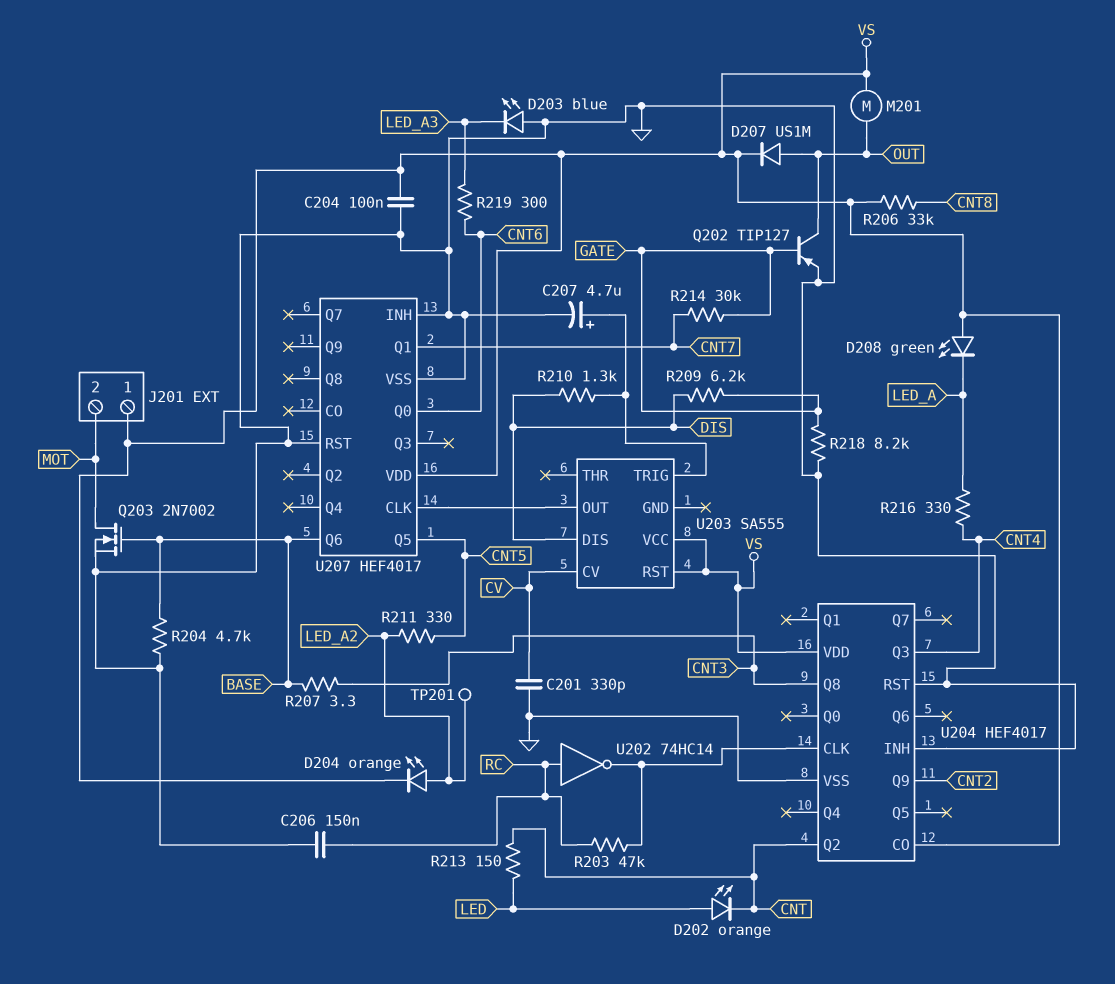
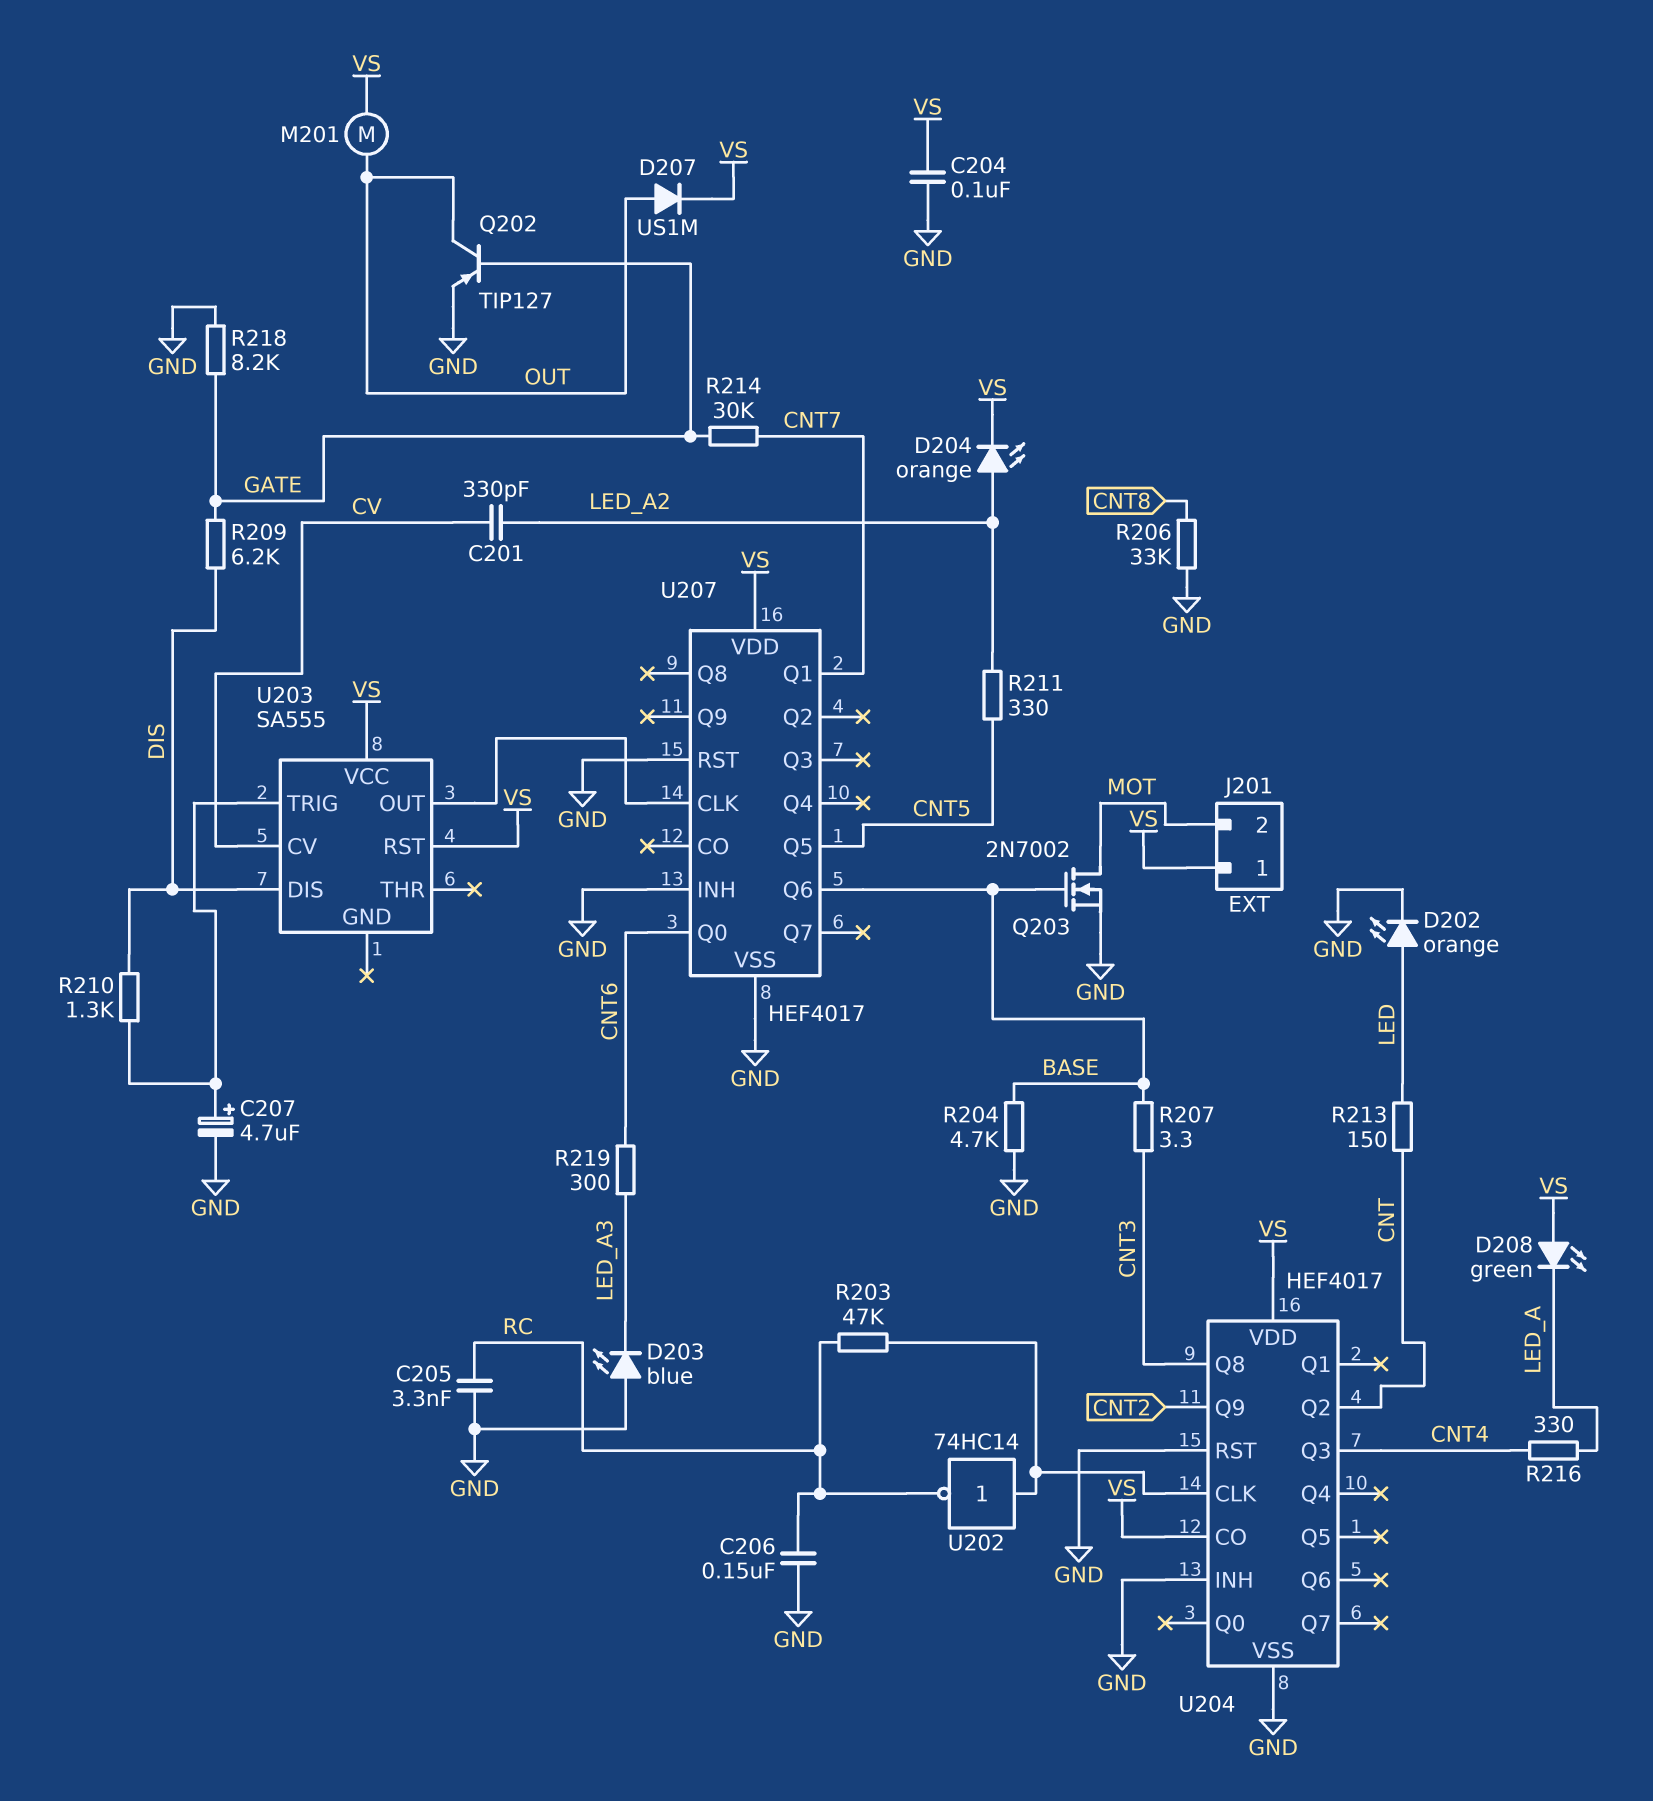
C201: 330pF (CV, GND) -> 330pF (CV, LED_A2)
C205: none -> 3.3nF (GND, RC)
D202: LED orange (A LED, K CNT) -> LED orange (A LED, K GND)
R206: 33k (CNT8, VS) -> 33k (CNT8, GND)
TP201: test point (LED_A2) -> none
U202: NOT 74HC14 (in RC, out U204/CLK) -> NOT 74HC14 (in U204/CLK, out RC)

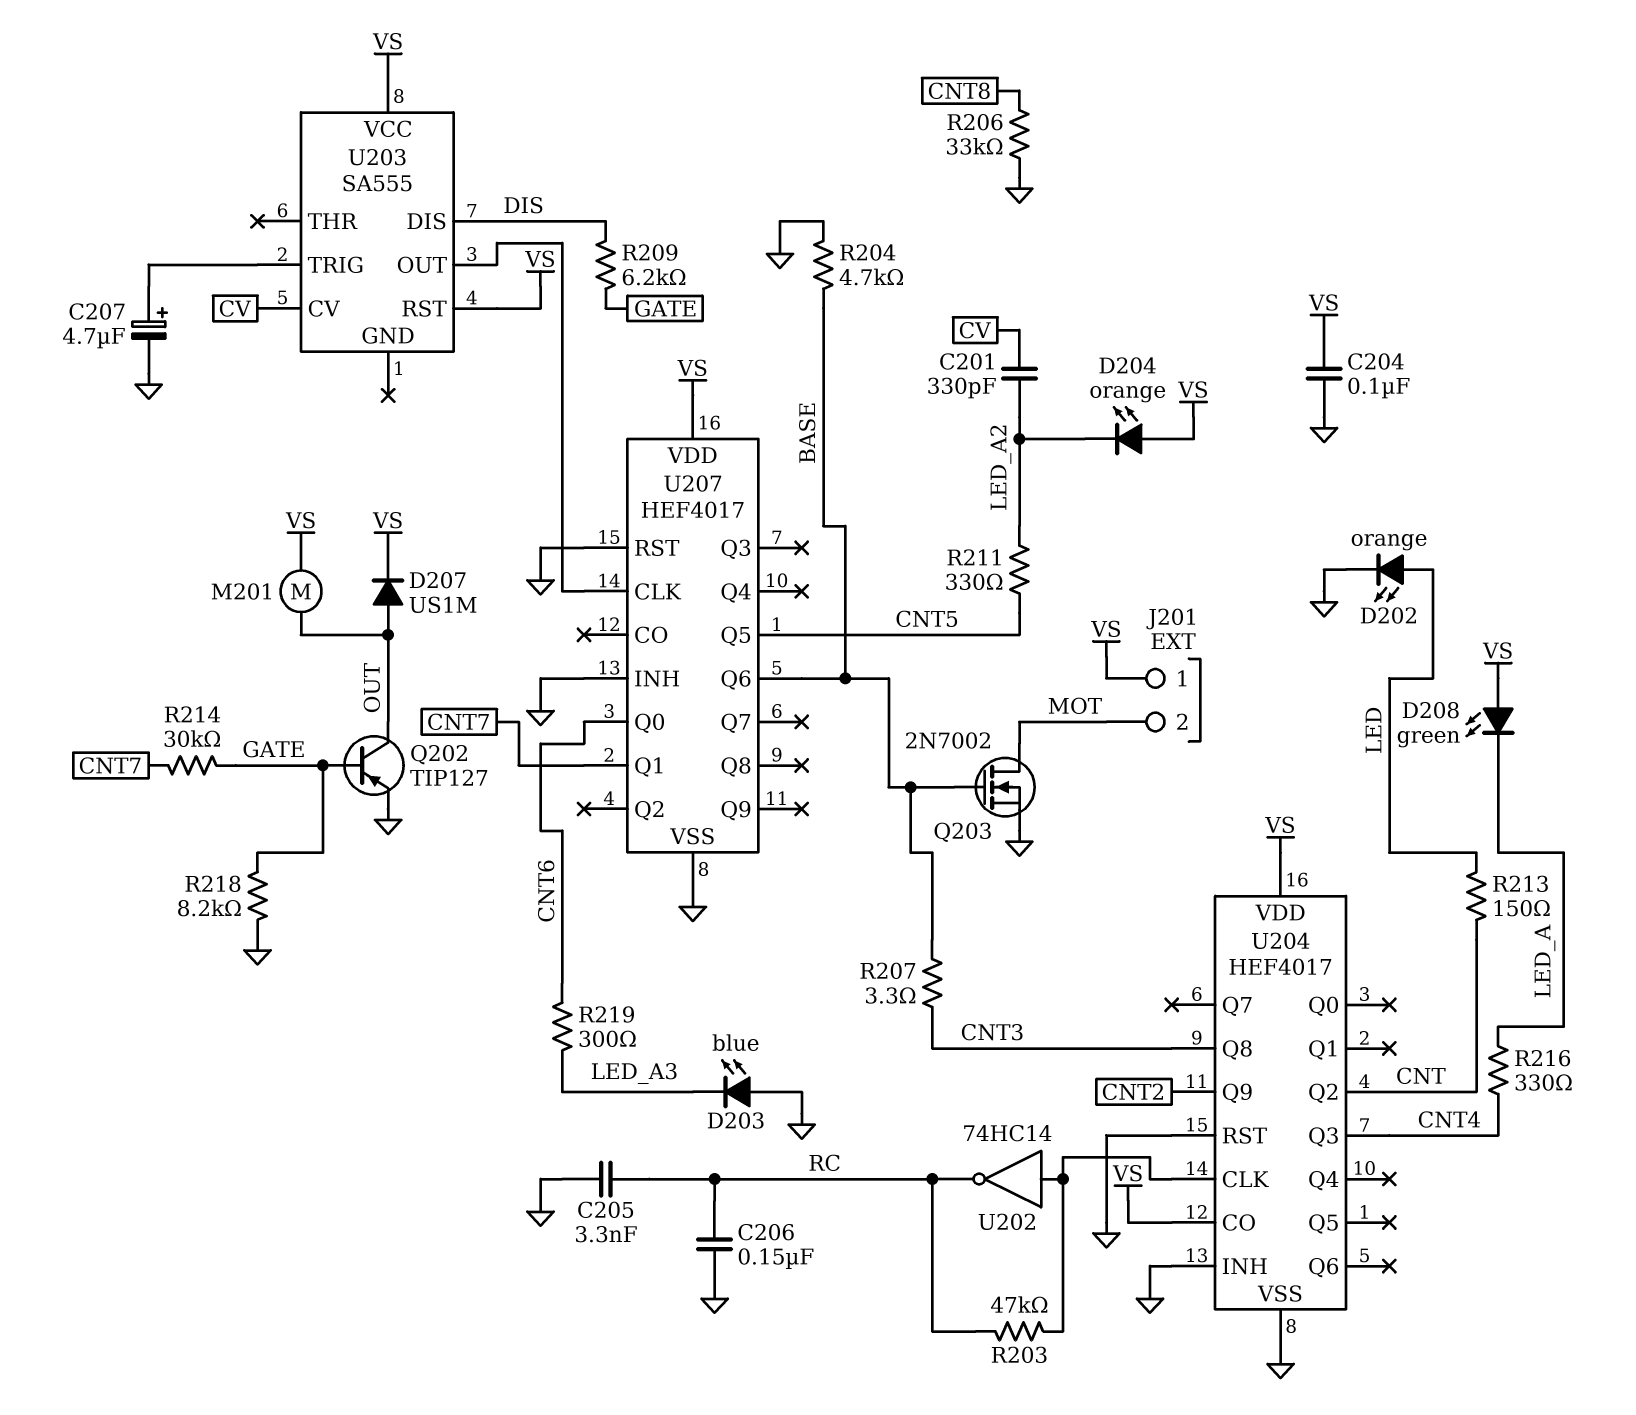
D204: LED orange (A LED_A2, K VS) -> LED orange (A VS, K LED_A2)
R210: 1.3k (DIS, U203/TRIG) -> none

